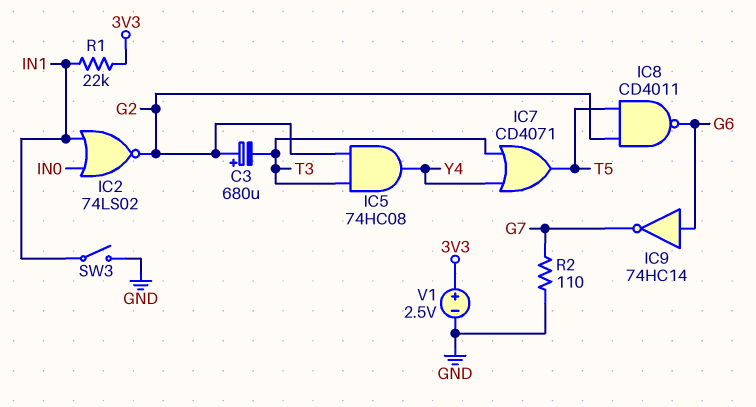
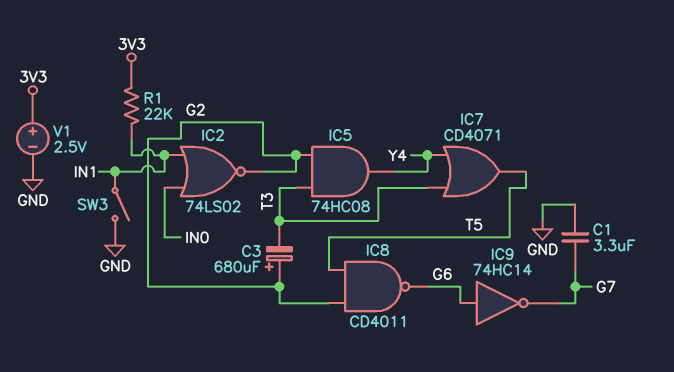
C1: none -> 3.3uF (G7, GND)
R2: 110 (G7, GND) -> none

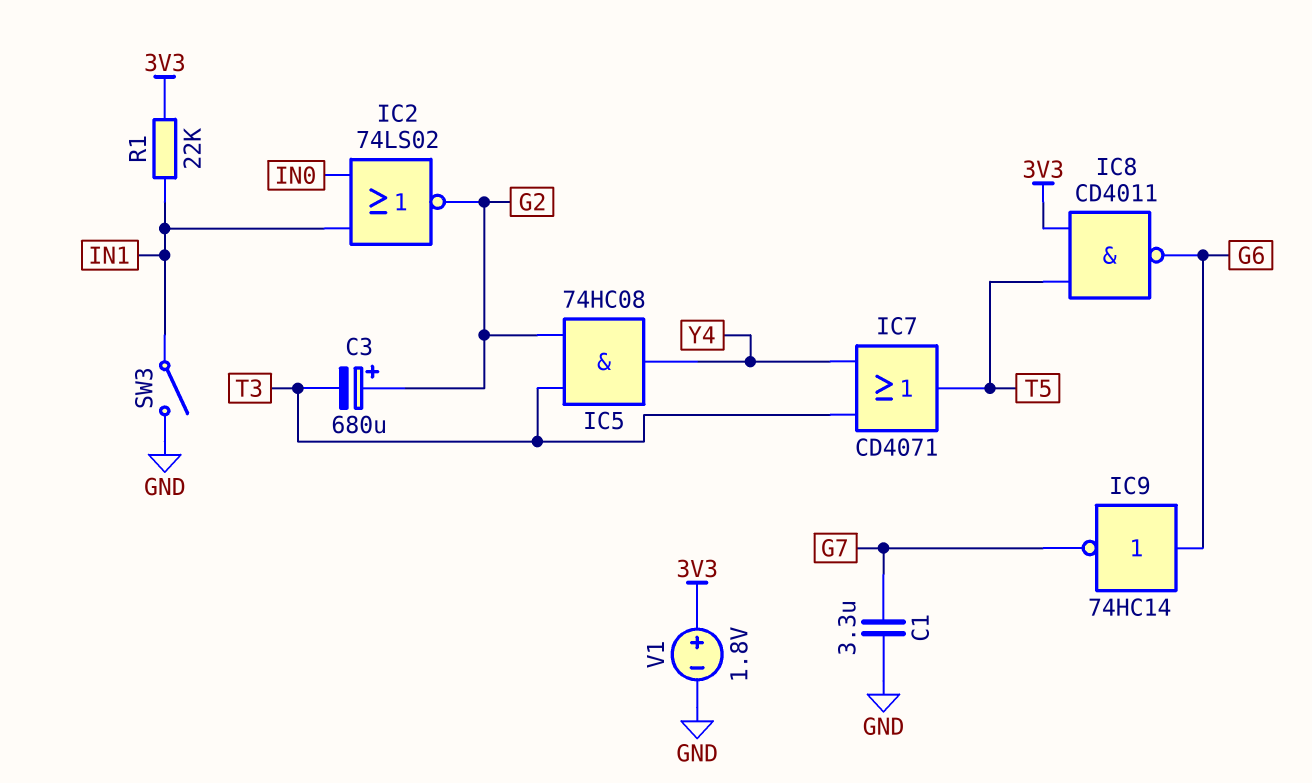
IC8: NAND CD4011 (in G2, in T5, out G6) -> NAND CD4011 (in 3V3, in T5, out G6)
V1: 2.5V (plus 3V3, minus GND) -> 1.8V (plus 3V3, minus GND)

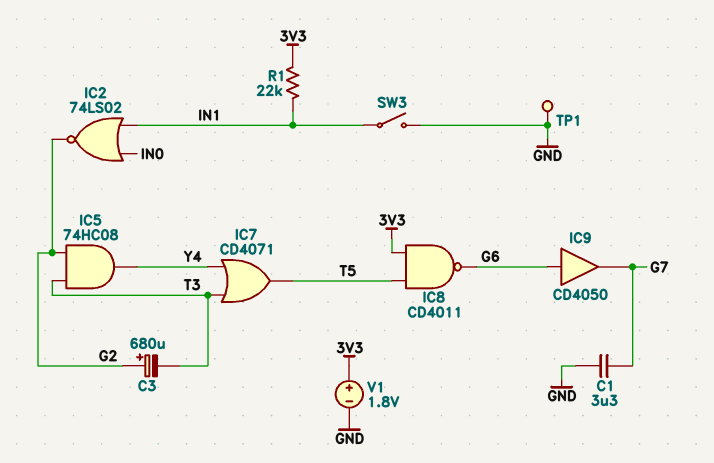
IC9: NOT 74HC14 (in G6, out G7) -> buffer CD4050 (in G6, out G7)
TP1: none -> test point (GND)

